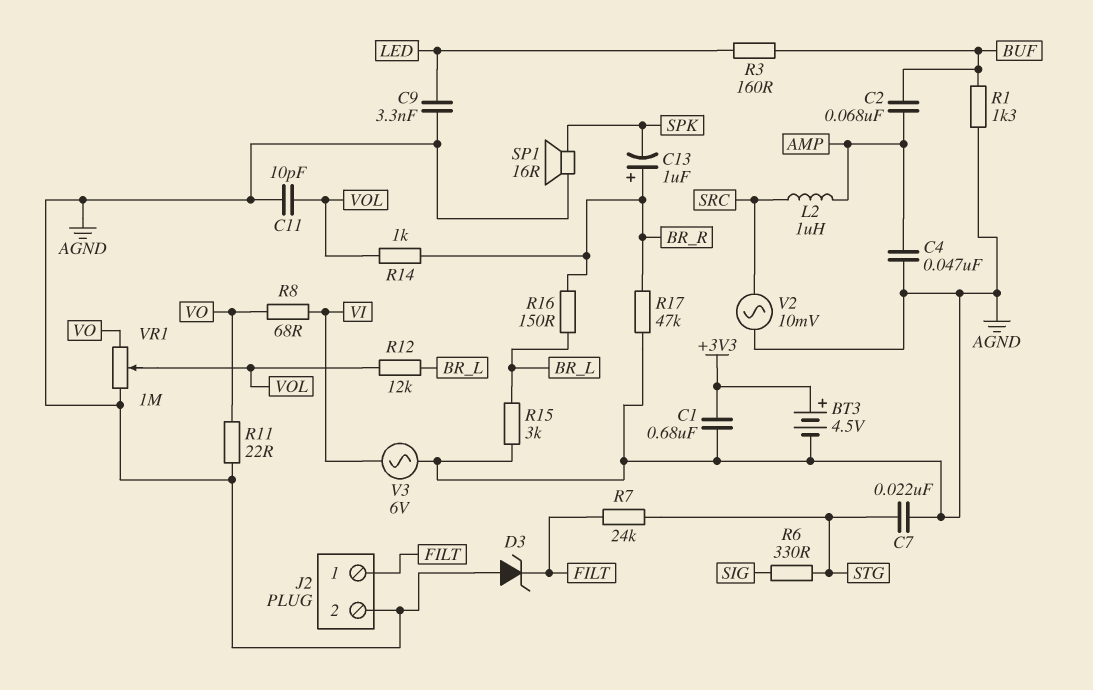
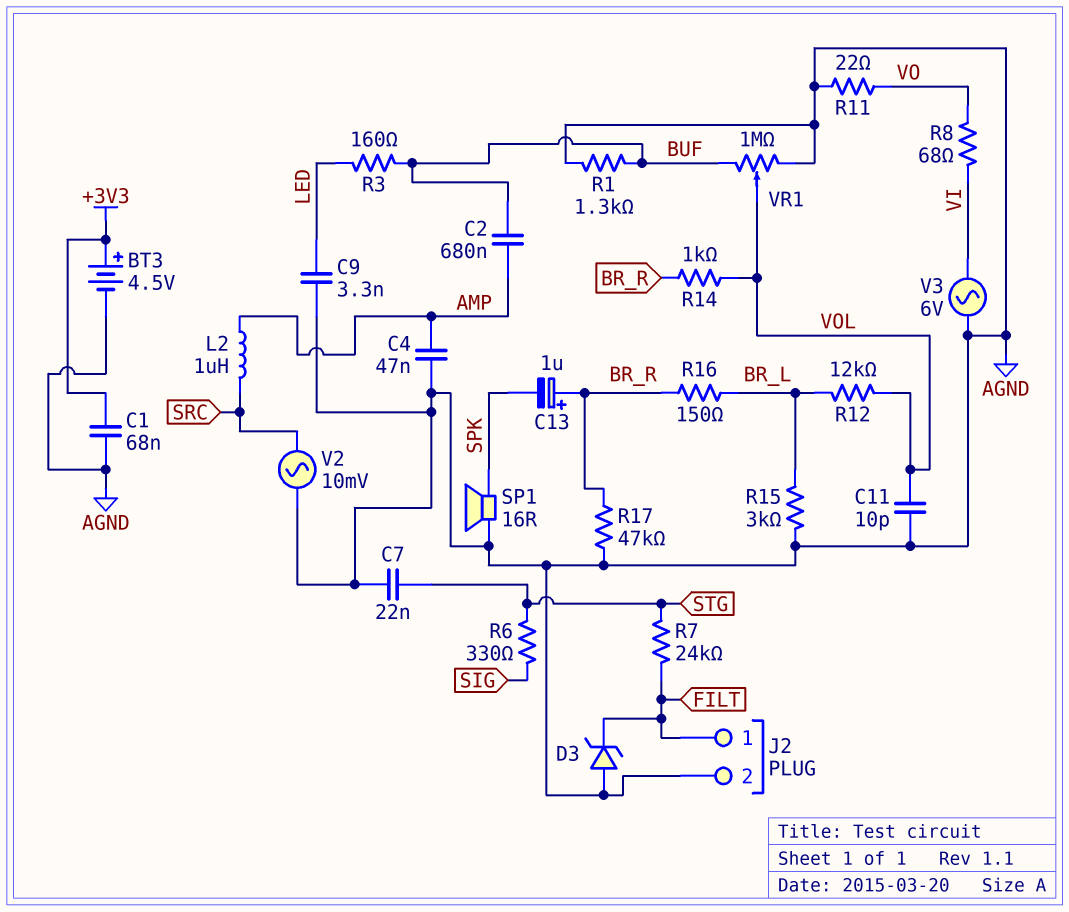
C1: 680nF (+3V3, AGND) -> 68nF (+3V3, AGND)
C2: 68nF (AMP, BUF) -> 680nF (AMP, BUF)
VR1: 1M (AGND, VO, wiper VOL) -> 1M (AGND, BUF, wiper VOL)

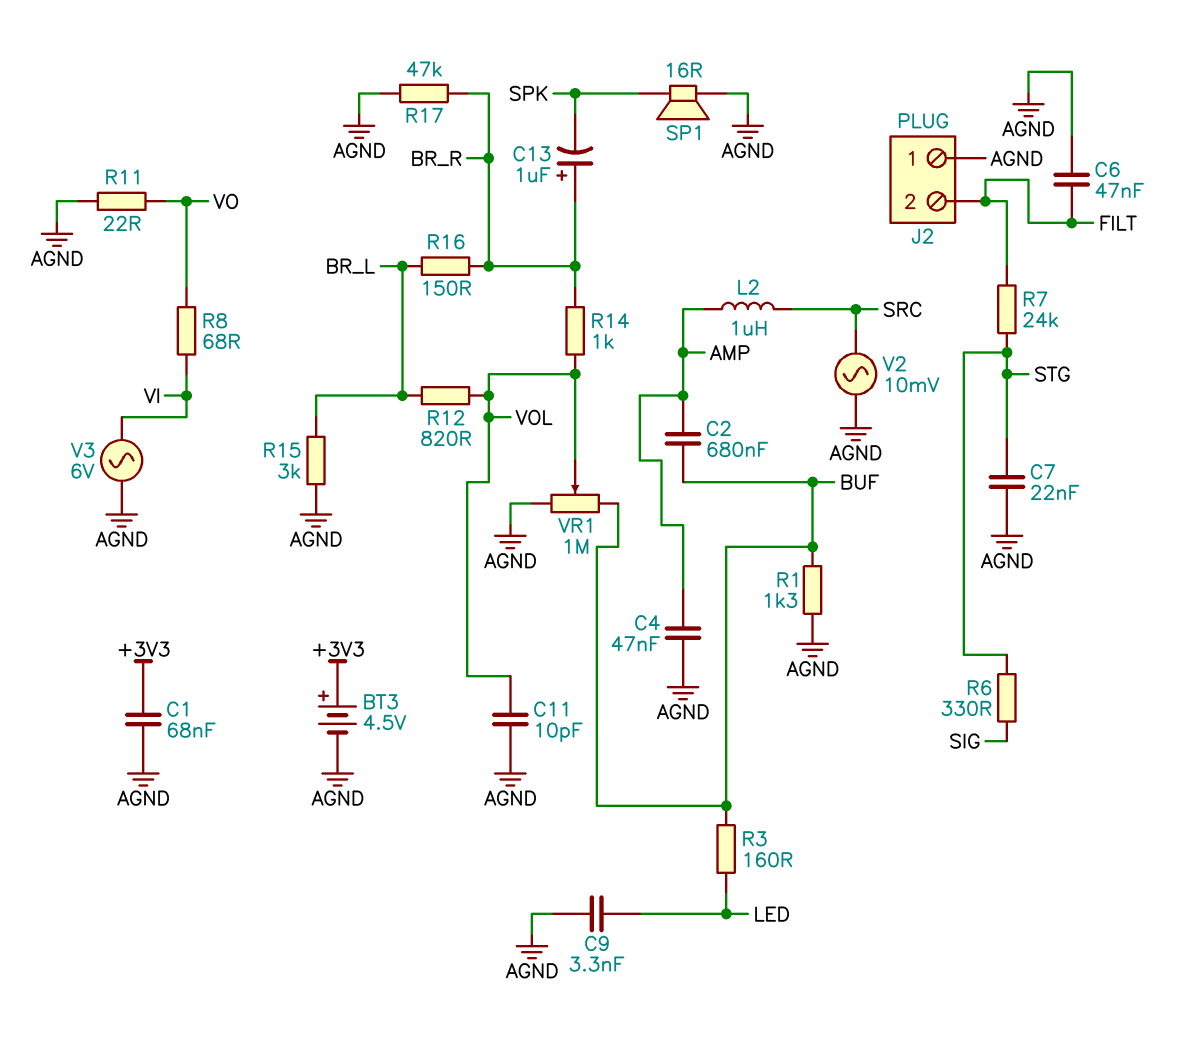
C6: none -> 47nF (AGND, FILT)
D3: zener (A AGND, K FILT) -> none
J2 pin 1: FILT -> AGND
J2 pin 2: AGND -> FILT
R12: 12k (BR_L, VOL) -> 820 (BR_L, VOL)

